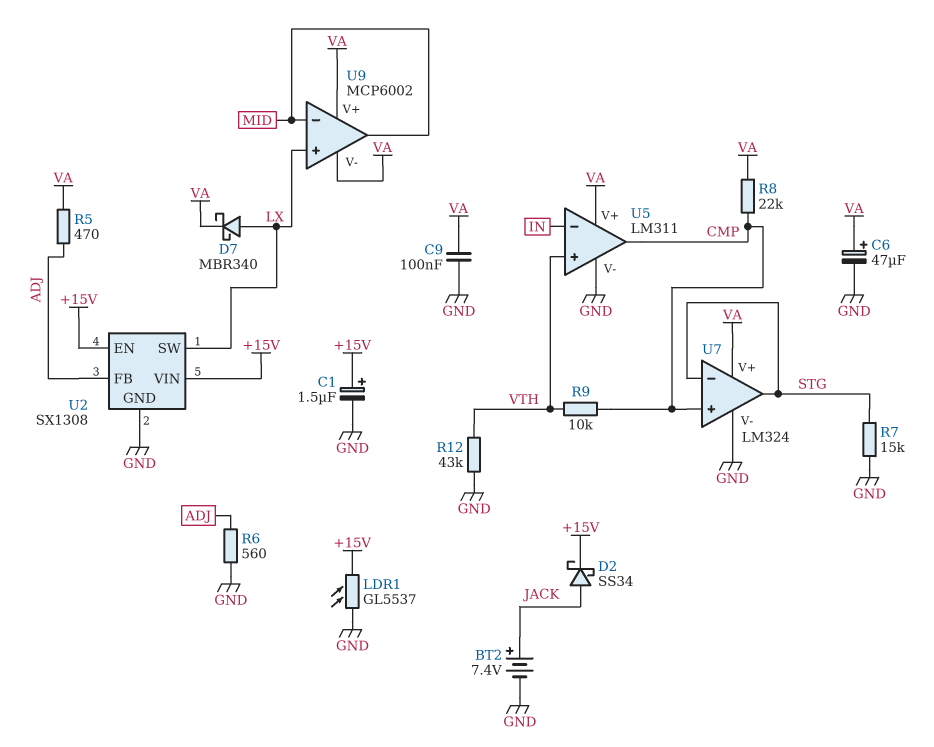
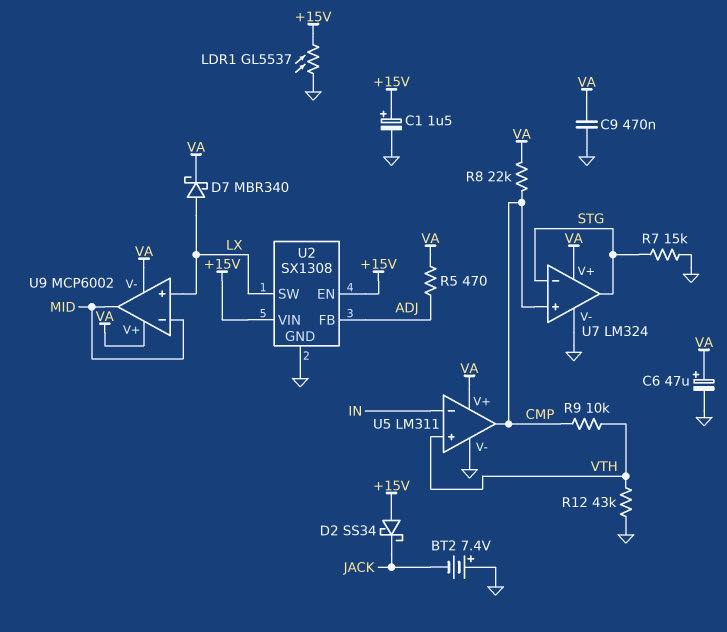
BT2: 7.4V (plus JACK, minus GND) -> 7.4V (plus GND, minus JACK)
C9: 100nF (GND, VA) -> 470nF (GND, VA)
D2: schottky SS34 (A JACK, K +15V) -> schottky SS34 (A +15V, K JACK)
R6: 560 (ADJ, GND) -> none

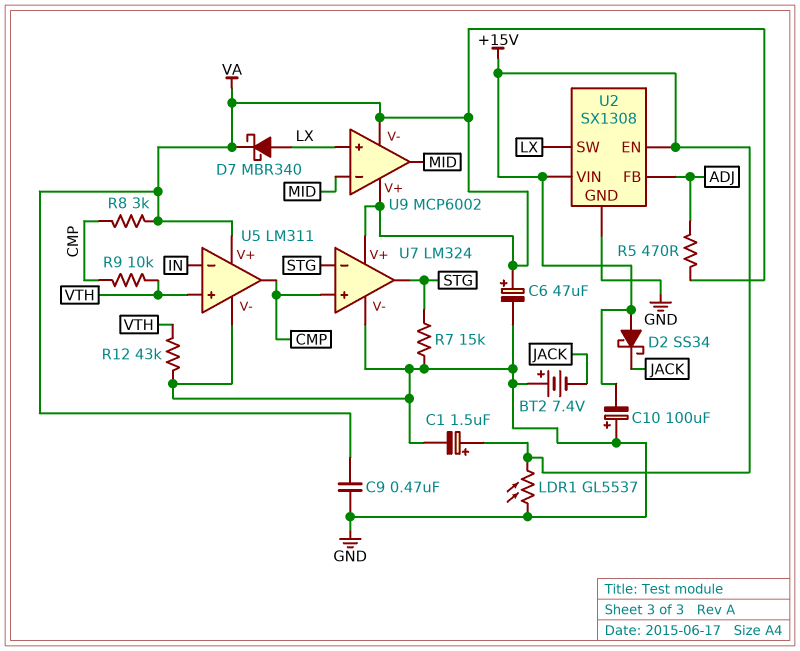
C10: none -> 100uF (plus GND, minus +15V)
R8: 22k (CMP, VA) -> 3k (CMP, VA)

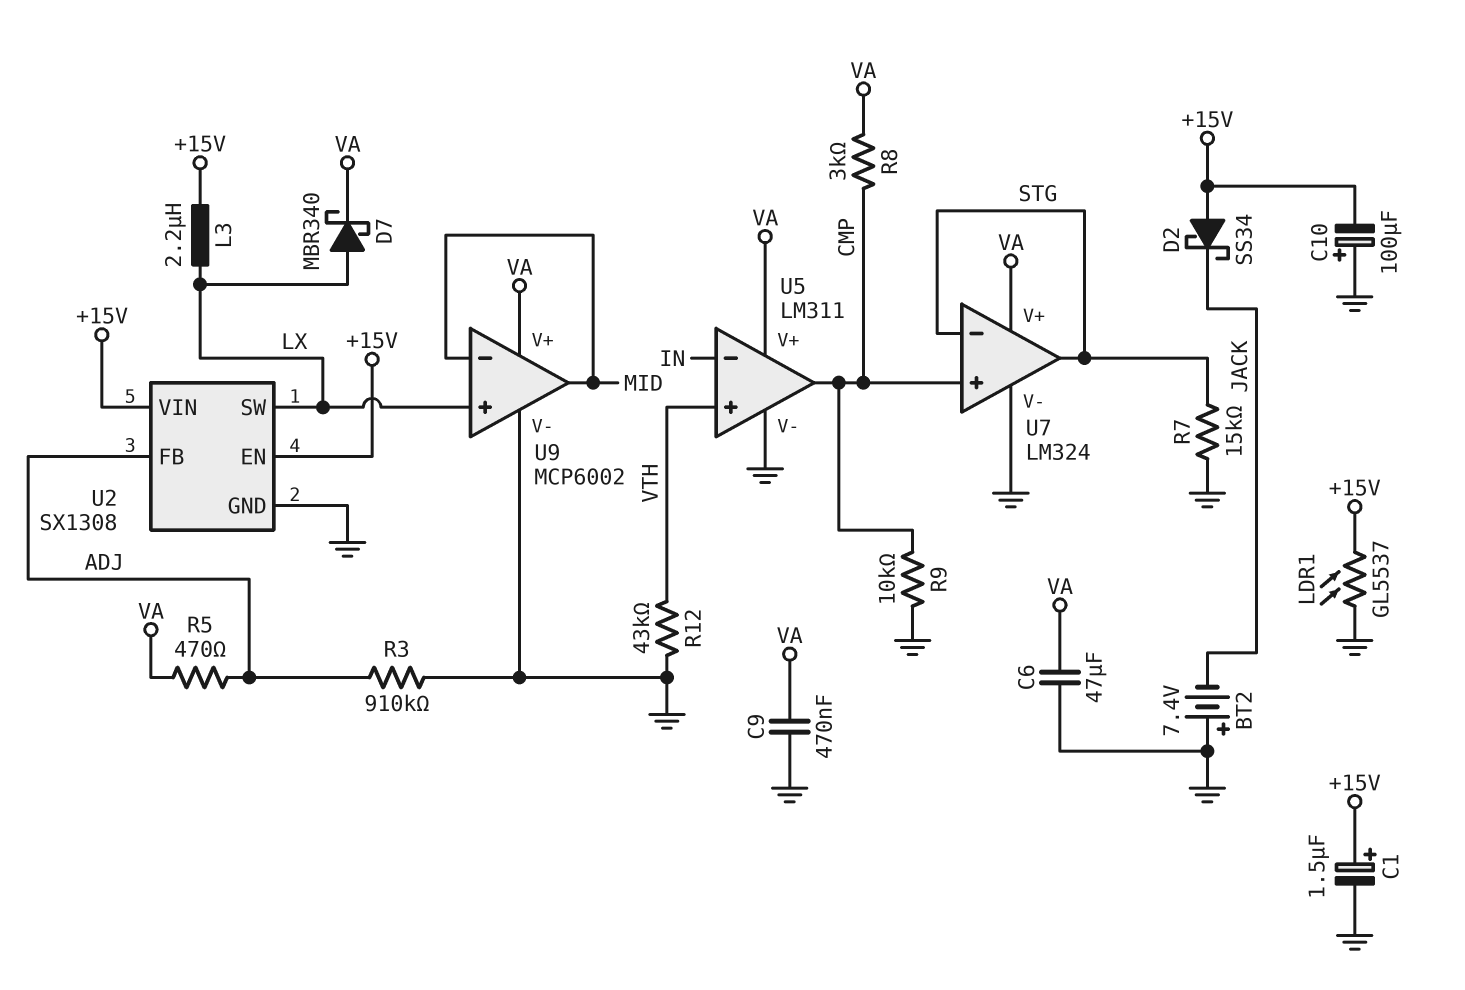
C6: 47uF (plus VA, minus GND) -> 47uF (GND, VA)
L3: none -> 2.2uH (+15V, LX)
R3: none -> 910k (ADJ, GND)
R9: 10k (CMP, VTH) -> 10k (CMP, GND)
U9 pin V-: VA -> GND

